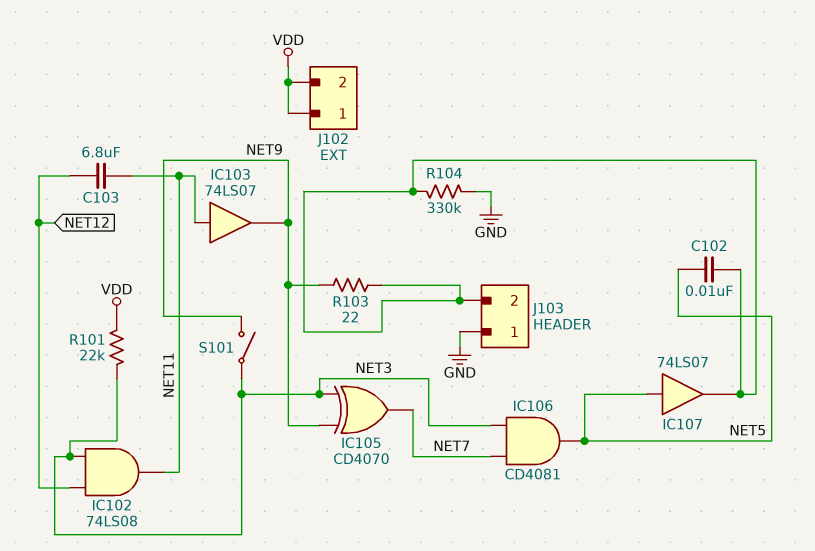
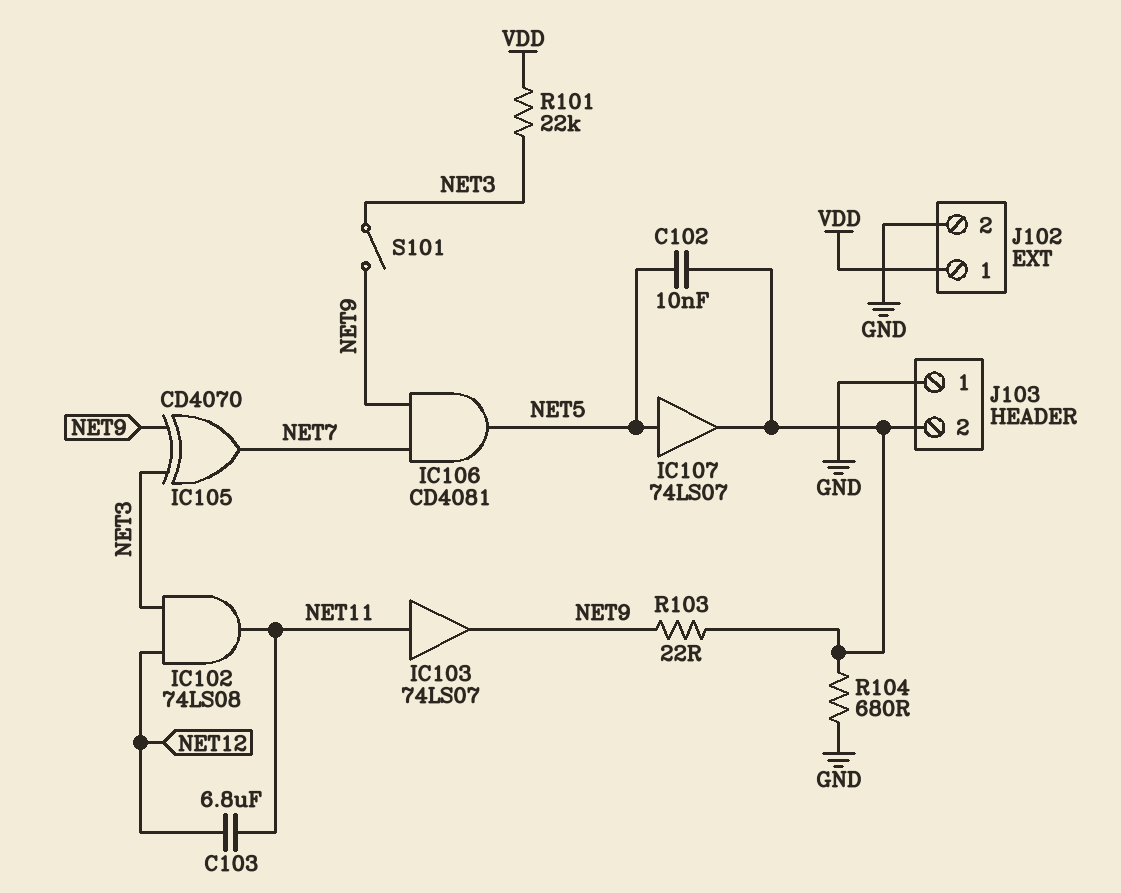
IC106: AND CD4081 (in NET3, in NET7, out NET5) -> AND CD4081 (in NET7, in NET9, out NET5)
J102 pin 2: VDD -> GND
R104: 330k (GND, J103/2) -> 680 (GND, J103/2)

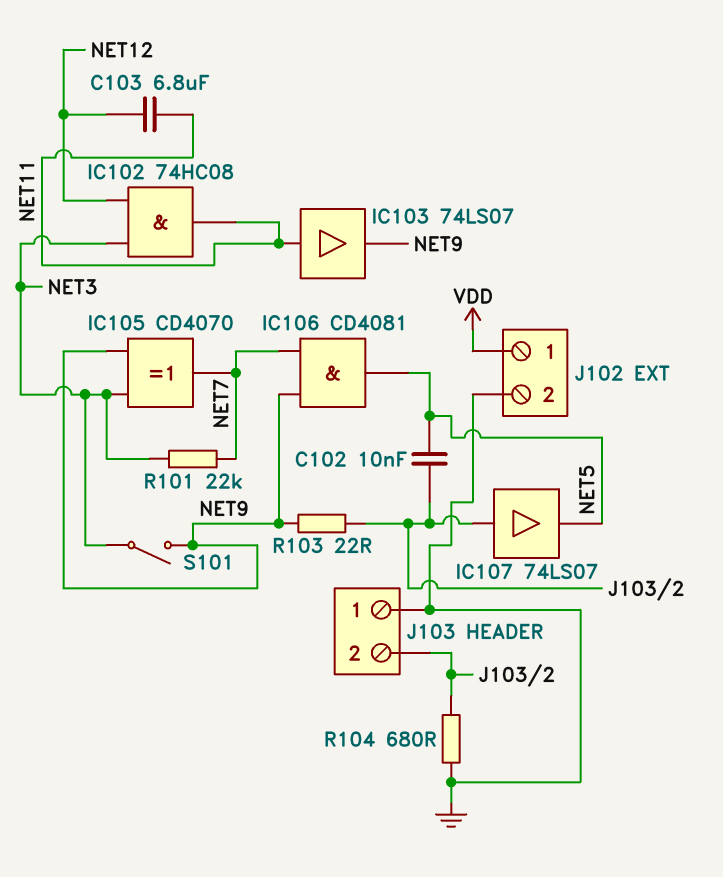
IC102: AND 74LS08 (in NET3, in NET12, out NET11) -> AND 74HC08 (in NET3, in NET12, out NET11)
IC107: buffer 74LS07 (in NET5, out J103/2) -> buffer 74LS07 (in J103/2, out NET5)
R101: 22k (NET3, VDD) -> 22k (NET3, NET7)

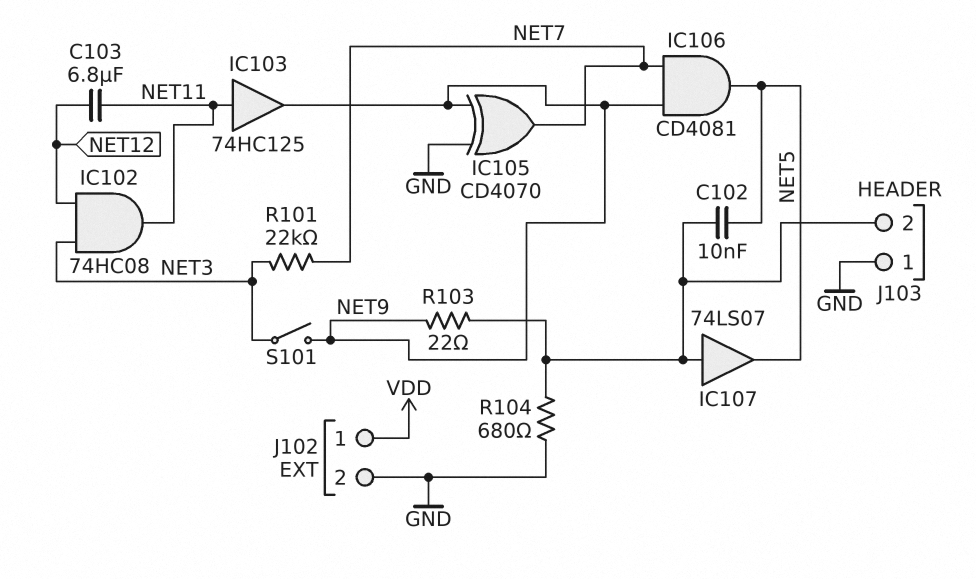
IC103: buffer 74LS07 (in NET11, out NET9) -> buffer 74HC125 (in NET11, out NET9)
IC105: XOR CD4070 (in NET3, in NET9, out NET7) -> XOR CD4070 (in GND, in NET9, out NET7)

